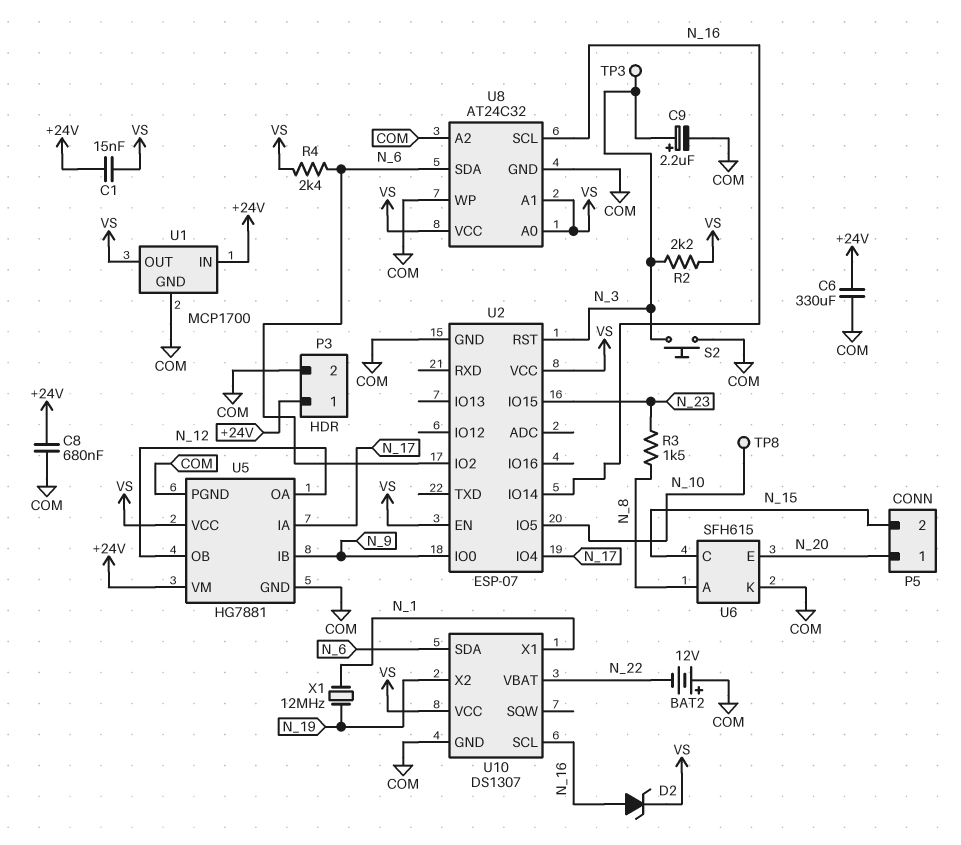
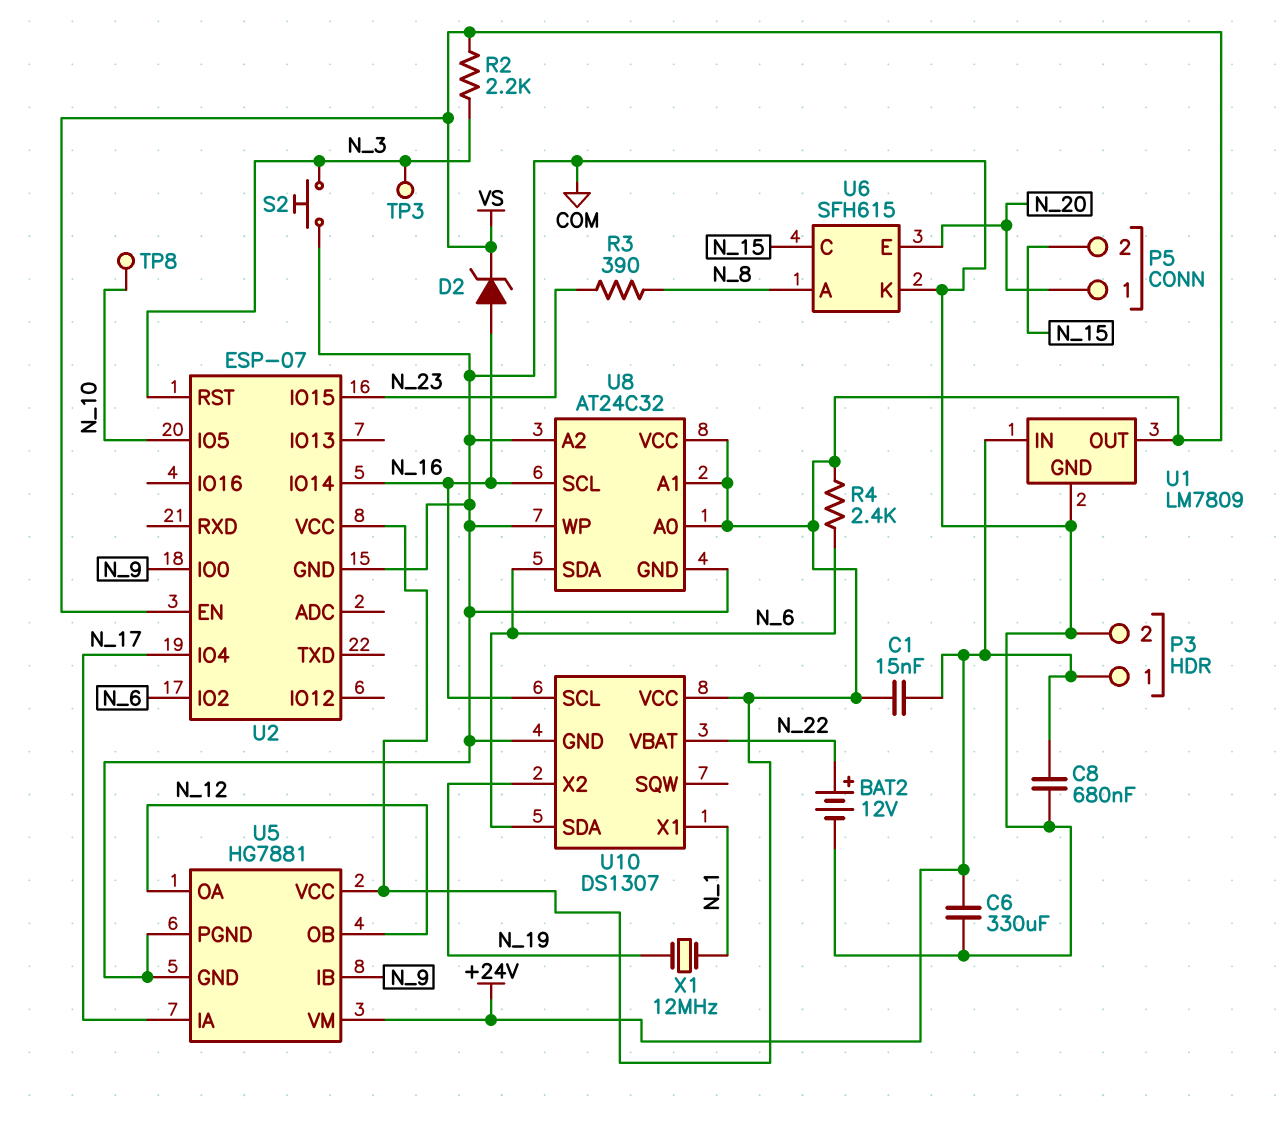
BAT2: 12V (plus COM, minus N_22) -> 12V (plus N_22, minus COM)
C9: 2.2uF (plus N_3, minus COM) -> none
R3: 1.5k (N_8, N_23) -> 390 (N_8, N_23)
U1: MCP1700 -> LM7809

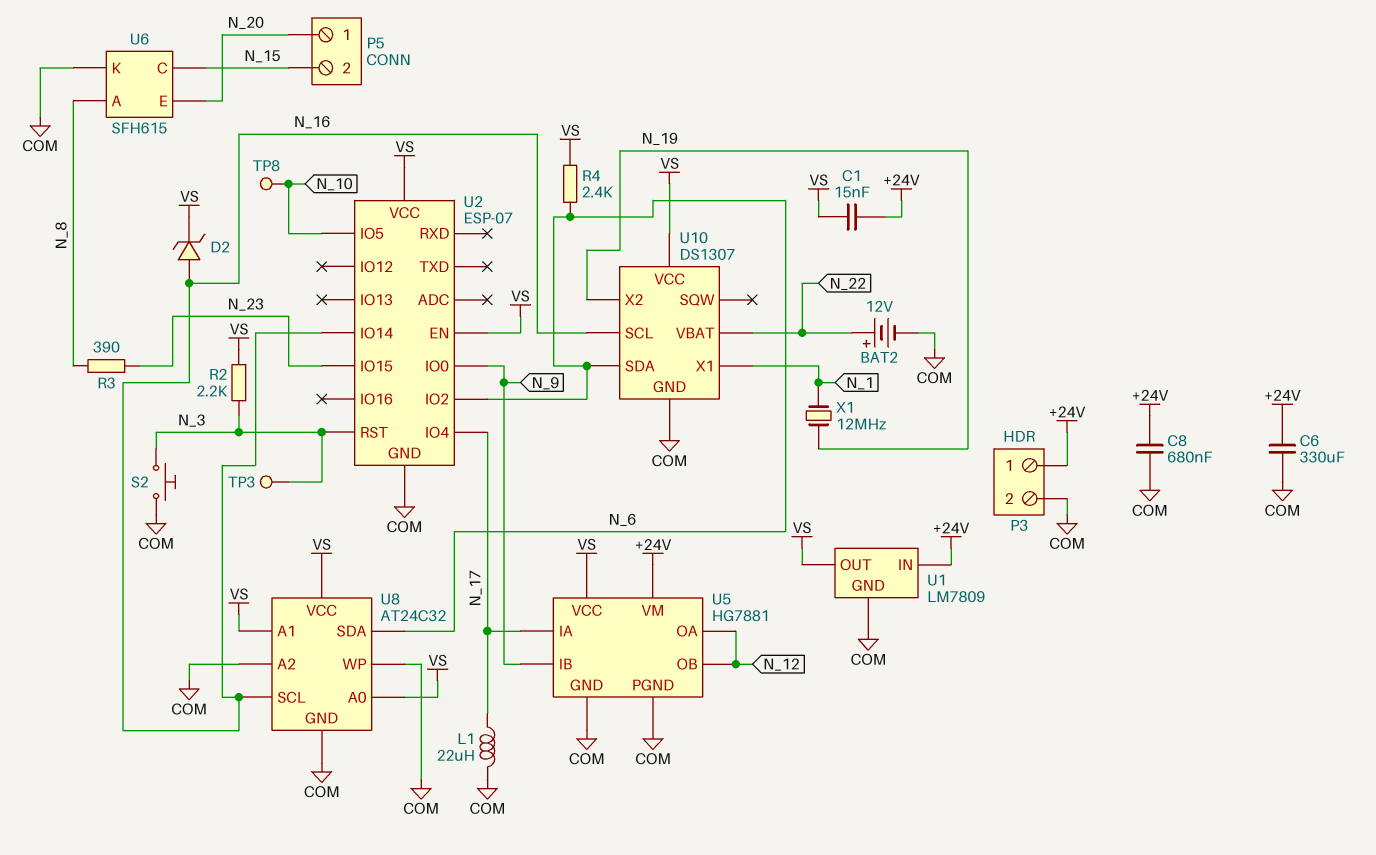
L1: none -> 22uH (COM, N_17)

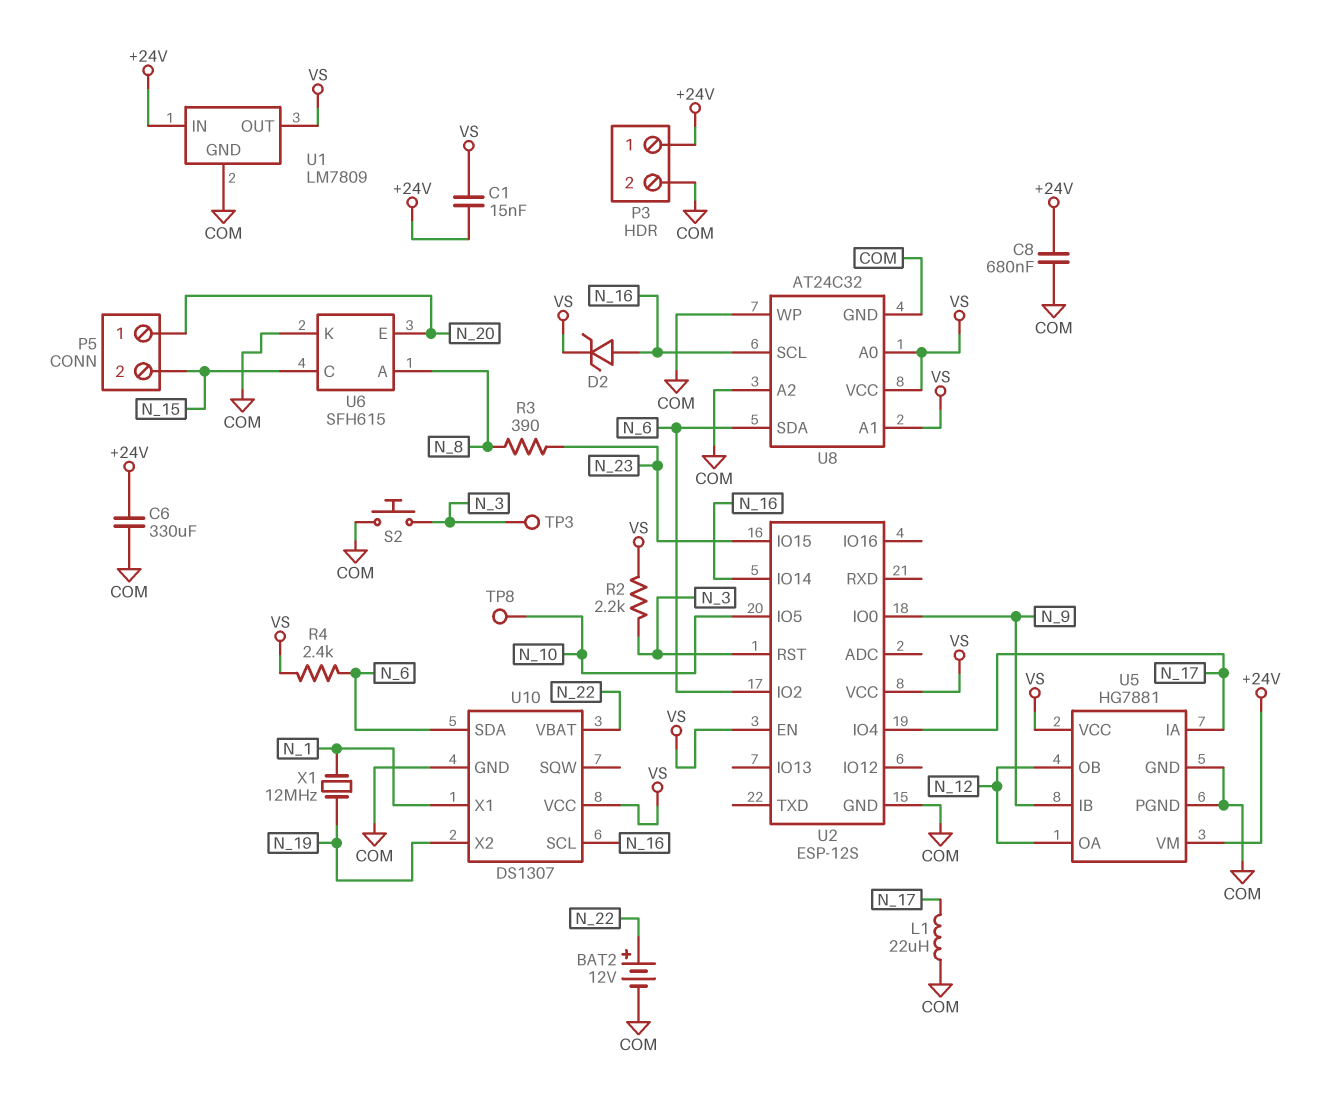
U2: ESP-07 -> ESP-12S

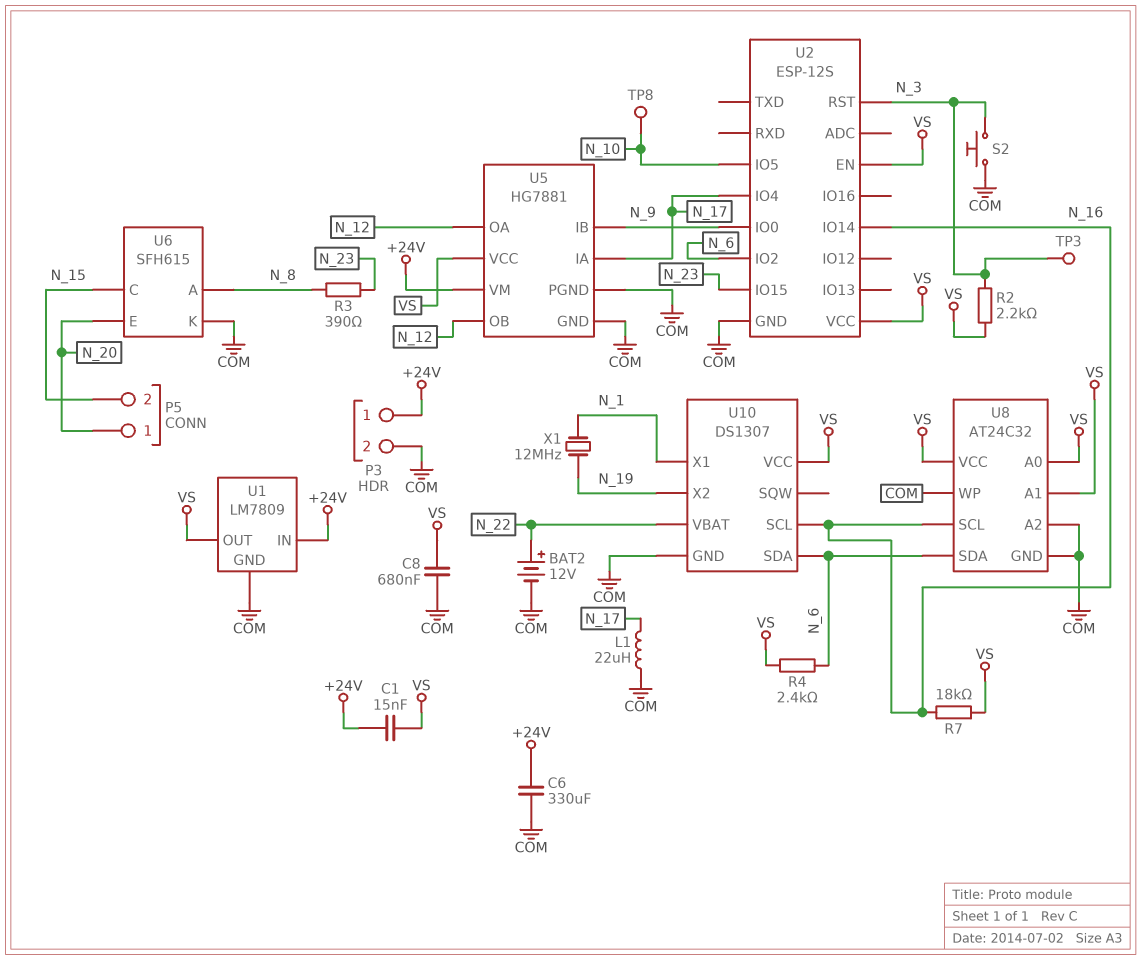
C8: 680nF (+24V, COM) -> 680nF (COM, VS)
D2: zener (A N_16, K VS) -> none
R7: none -> 18k (N_16, VS)

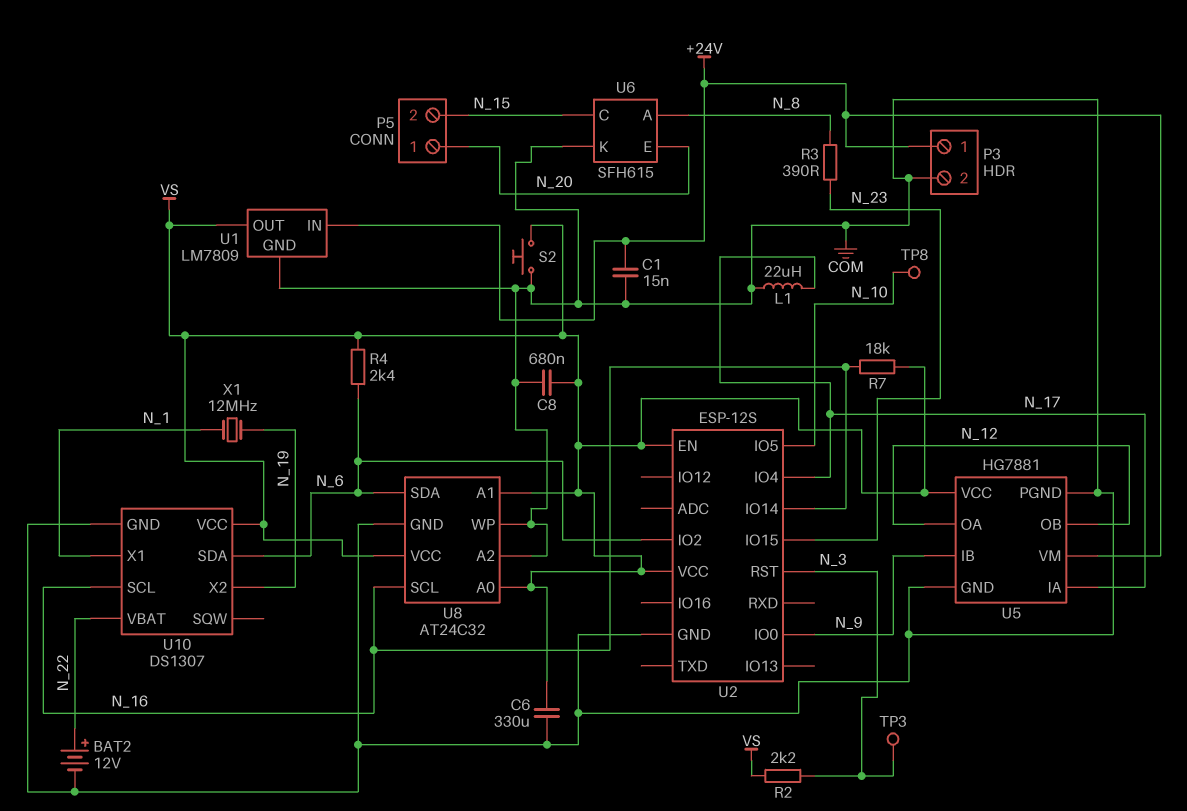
C1: 15nF (+24V, VS) -> 15nF (+24V, COM)
C6: 330uF (+24V, COM) -> 330uF (COM, VS)
S2: button (COM, N_3) -> button (COM, VS)

